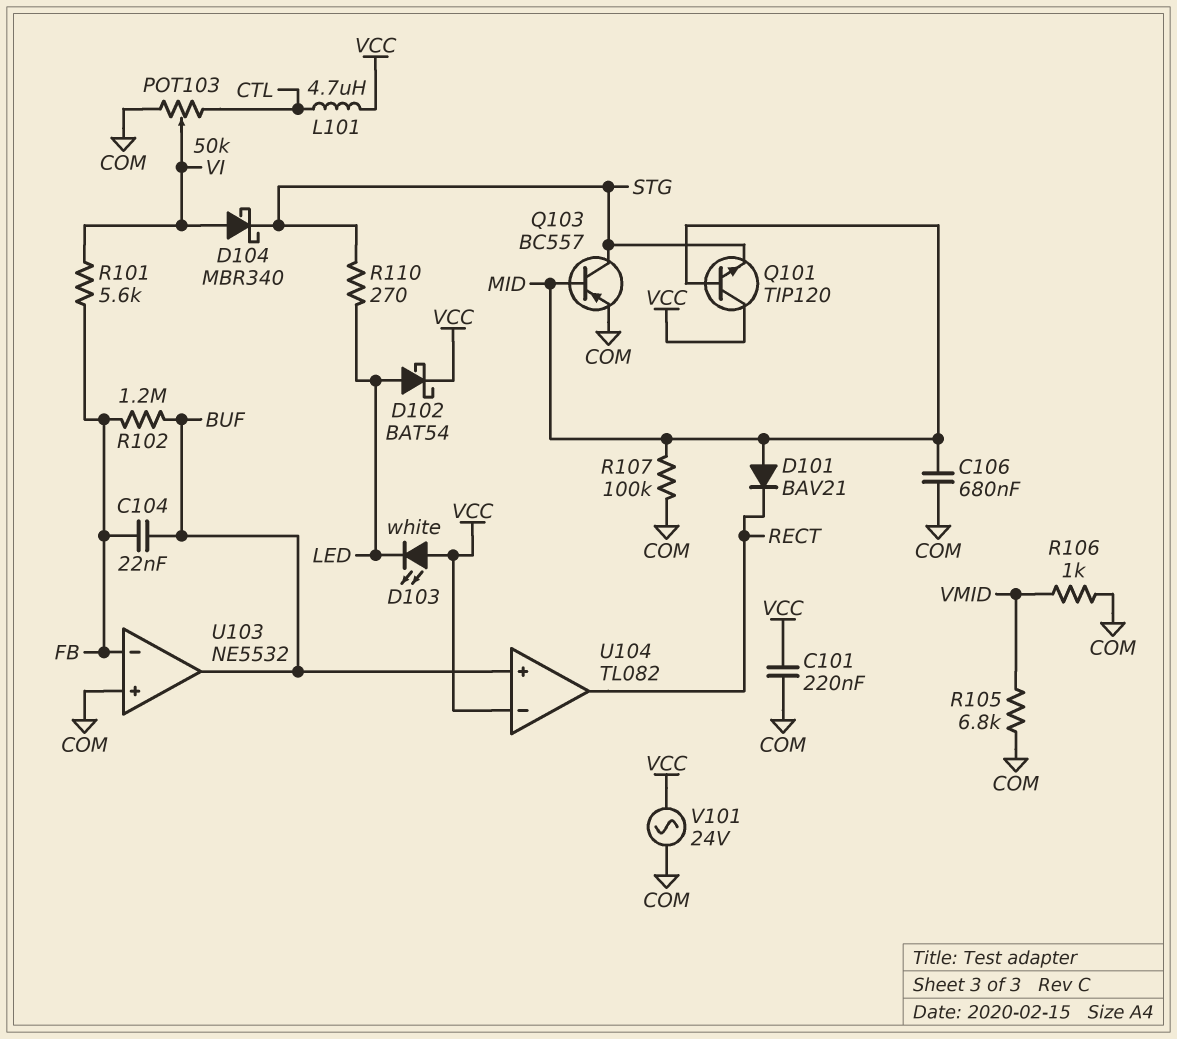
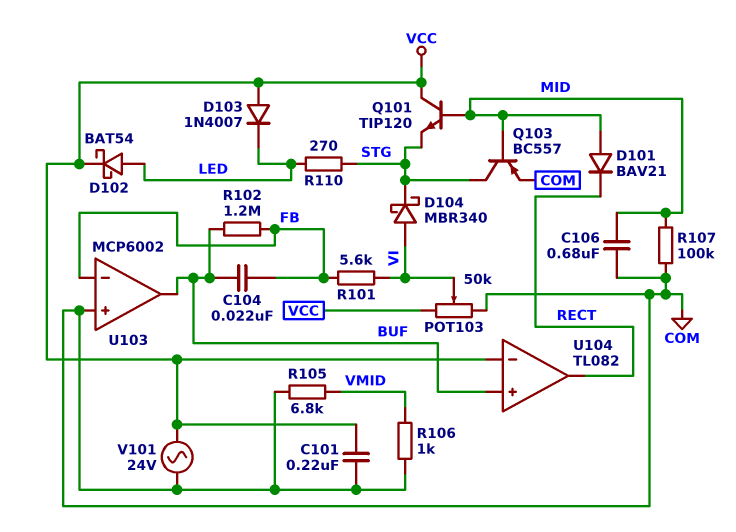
D103: LED white (A VCC, K LED) -> diode 1N4007 (A VCC, K LED)
L101: 4.7uH (CTL, VCC) -> none
POT103: 50k (COM, CTL, wiper VI) -> 50k (COM, VCC, wiper VI)
U103: NE5532 -> MCP6002

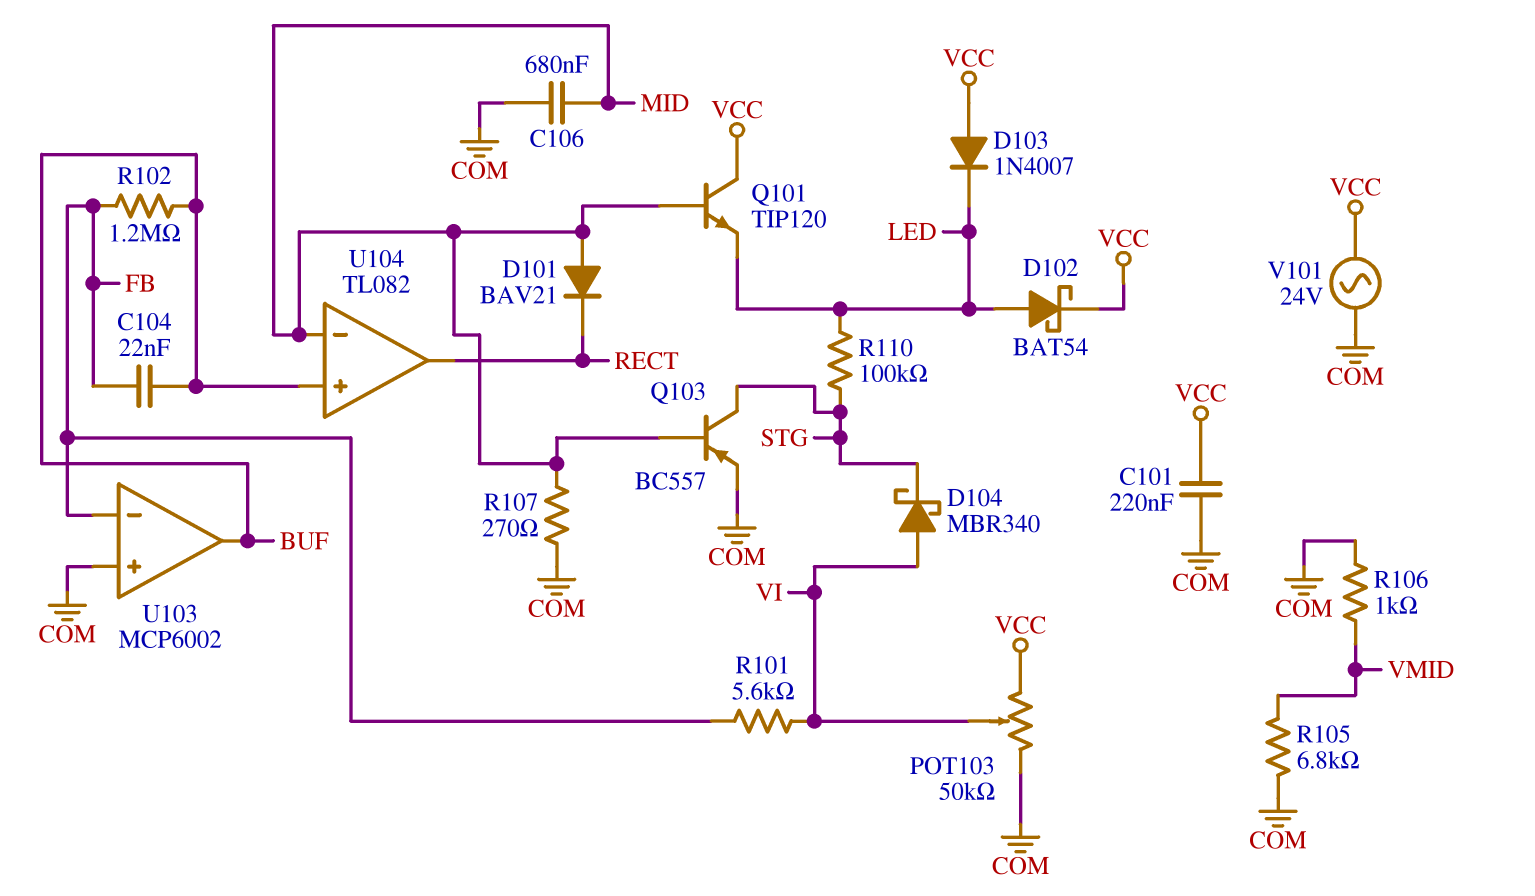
Q101: NPN TIP120 (B MID, C VCC, E STG) -> NPN TIP120 (B MID, C VCC, E LED)
R107: 100k (COM, MID) -> 270 (COM, MID)
R110: 270 (LED, STG) -> 100k (LED, STG)
U104 pin in-: VCC -> MID

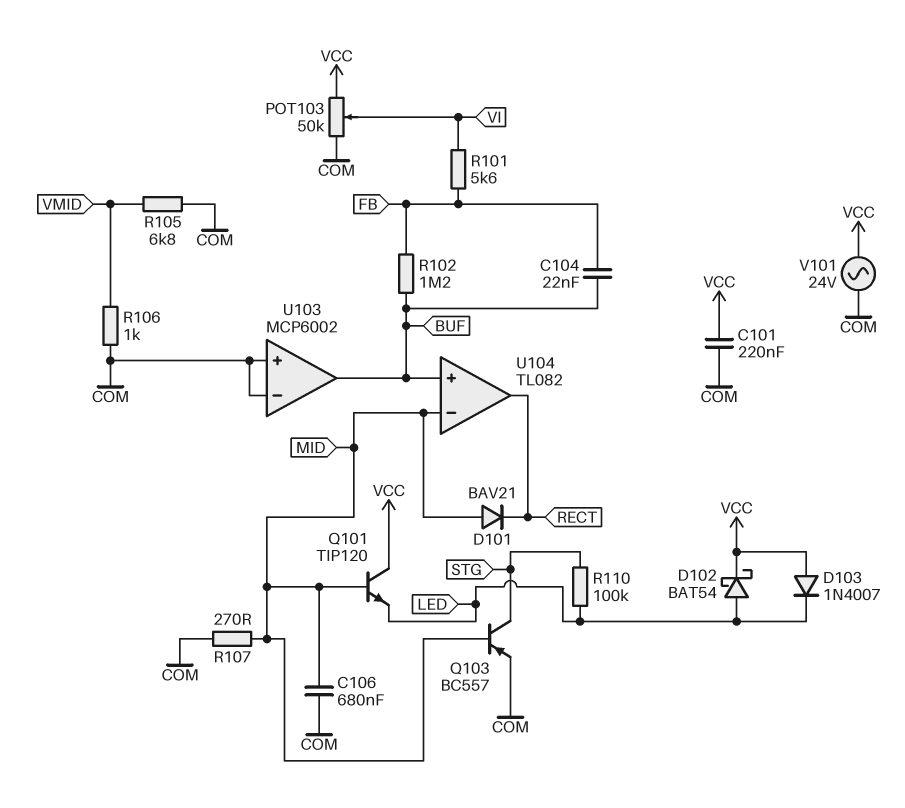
D104: schottky MBR340 (A VI, K STG) -> none
U103 pin in-: FB -> COM

